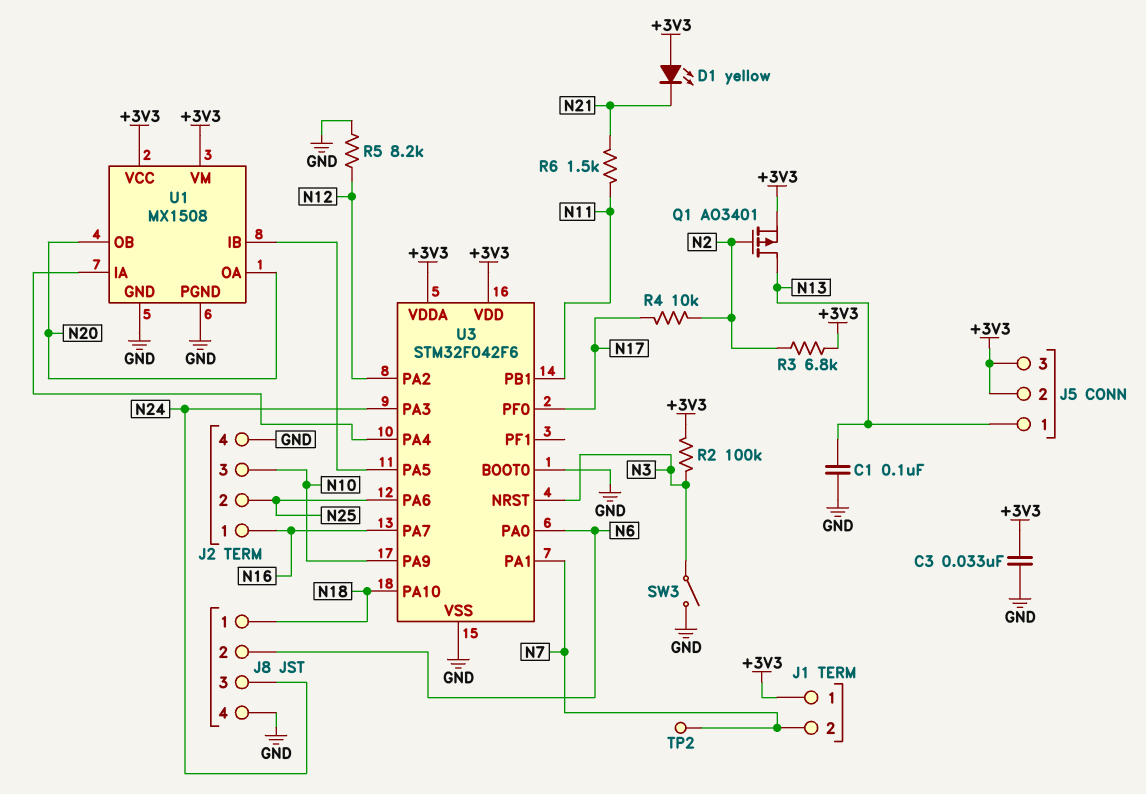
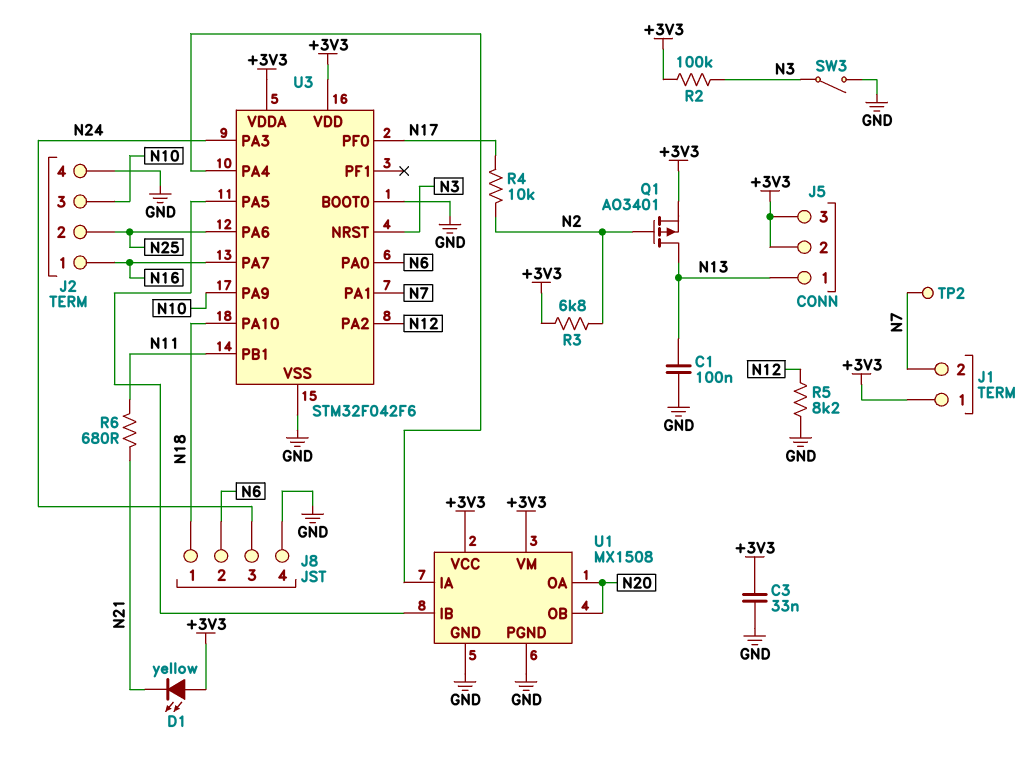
R6: 1.5k (N11, N21) -> 680 (N11, N21)

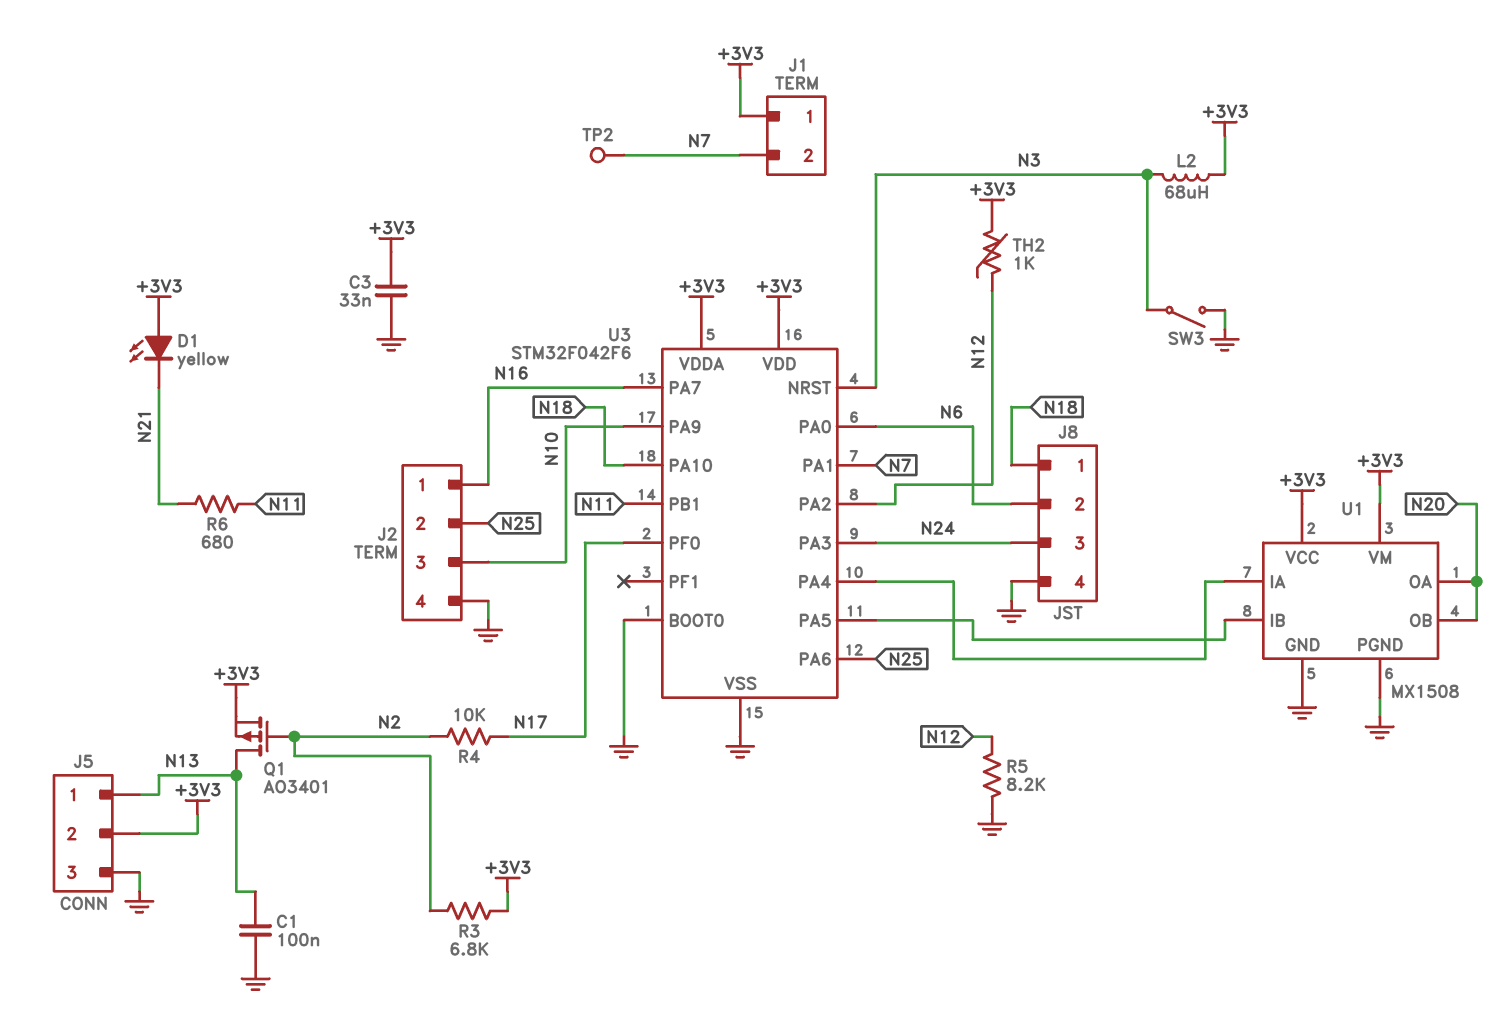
J5 pin 3: +3V3 -> GND
L2: none -> 68uH (+3V3, N3)
R2: 100k (+3V3, N3) -> none
TH2: none -> 1k (+3V3, N12)

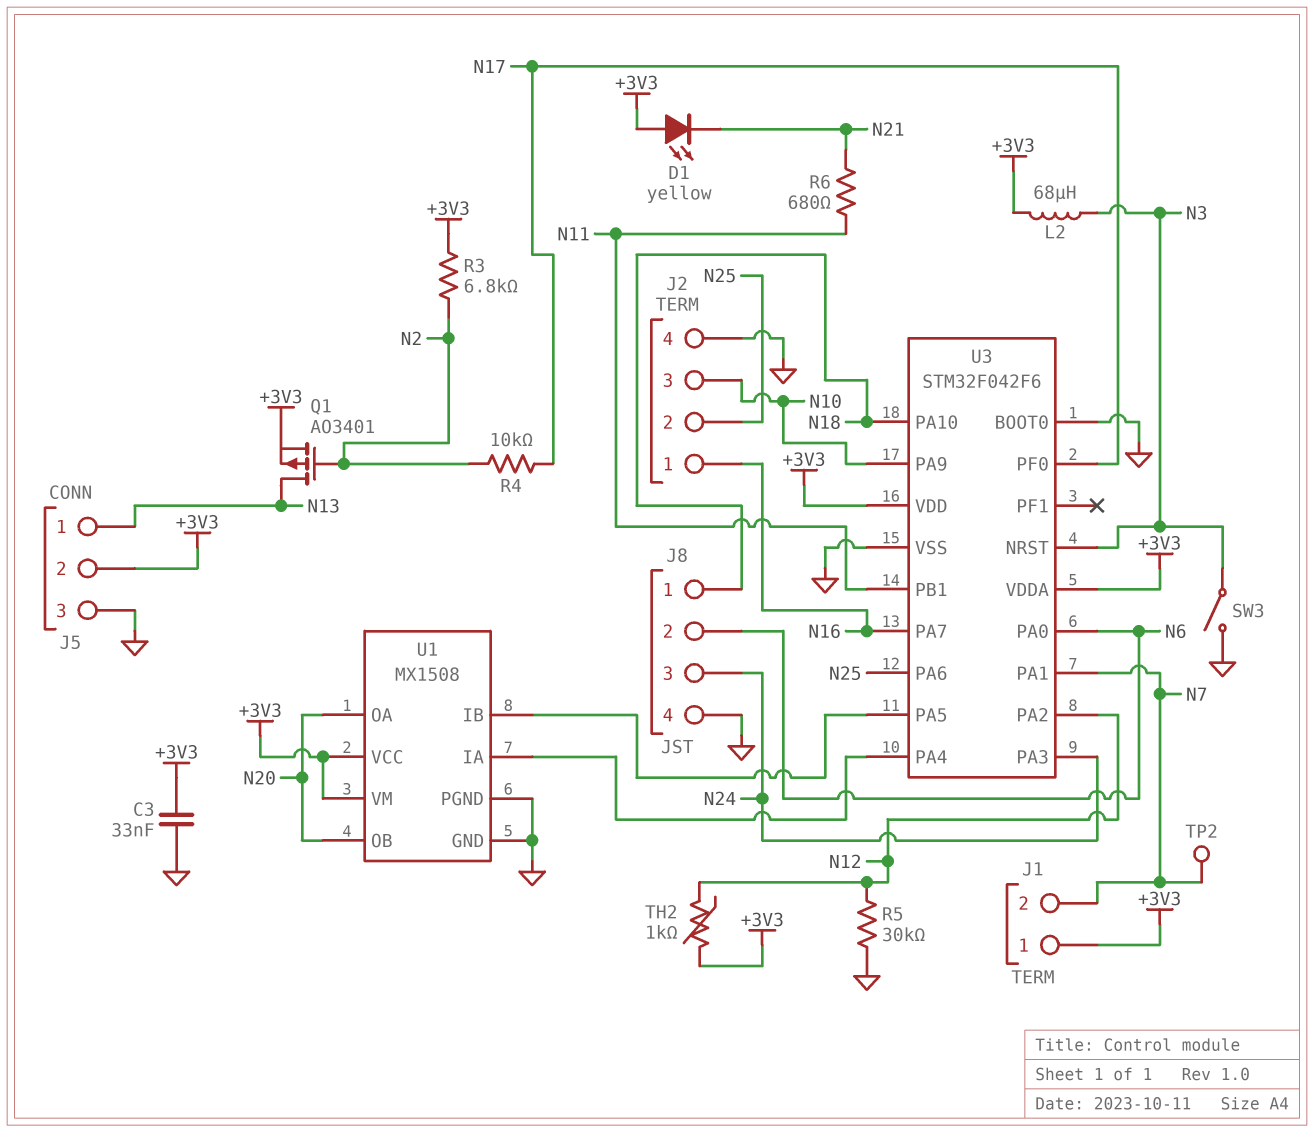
C1: 100nF (GND, N13) -> none
R5: 8.2k (GND, N12) -> 30k (GND, N12)

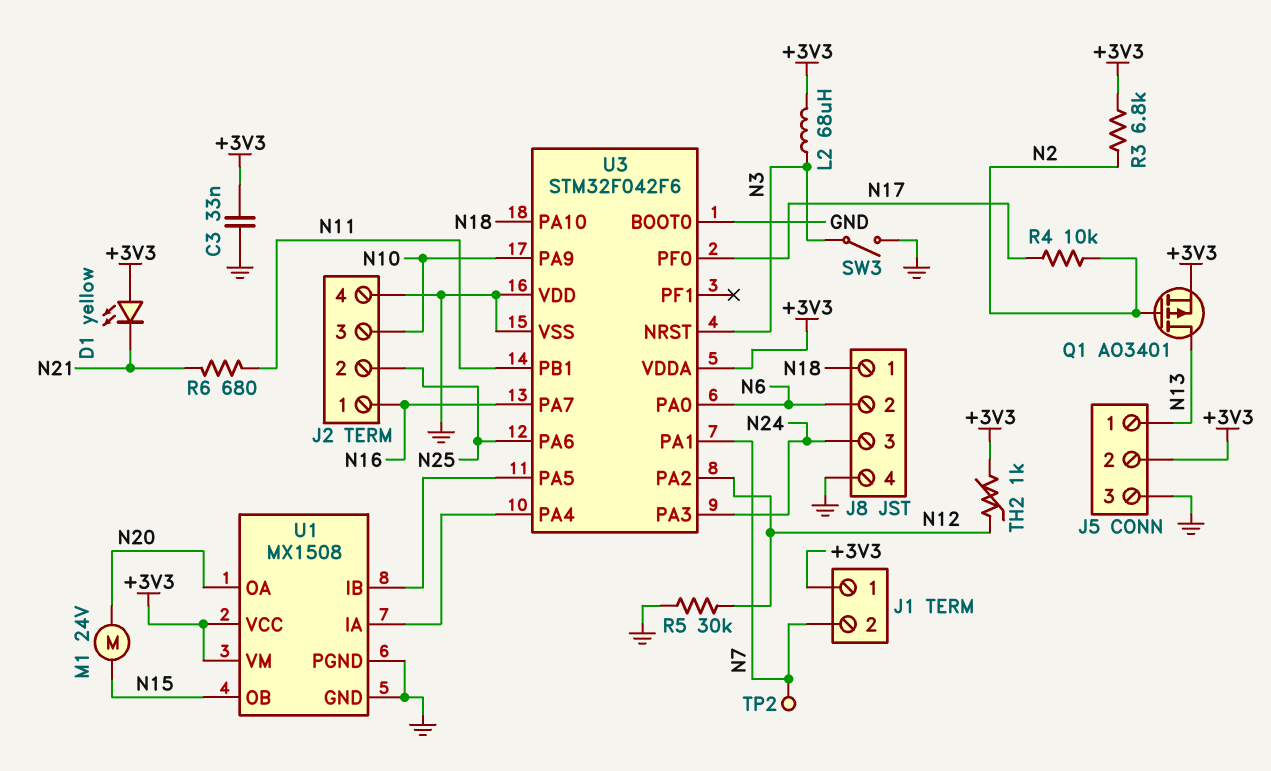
M1: none -> motor 24V (N15, N20)
U1 pin OB: N20 -> N15
U3 pin VDD: +3V3 -> GND

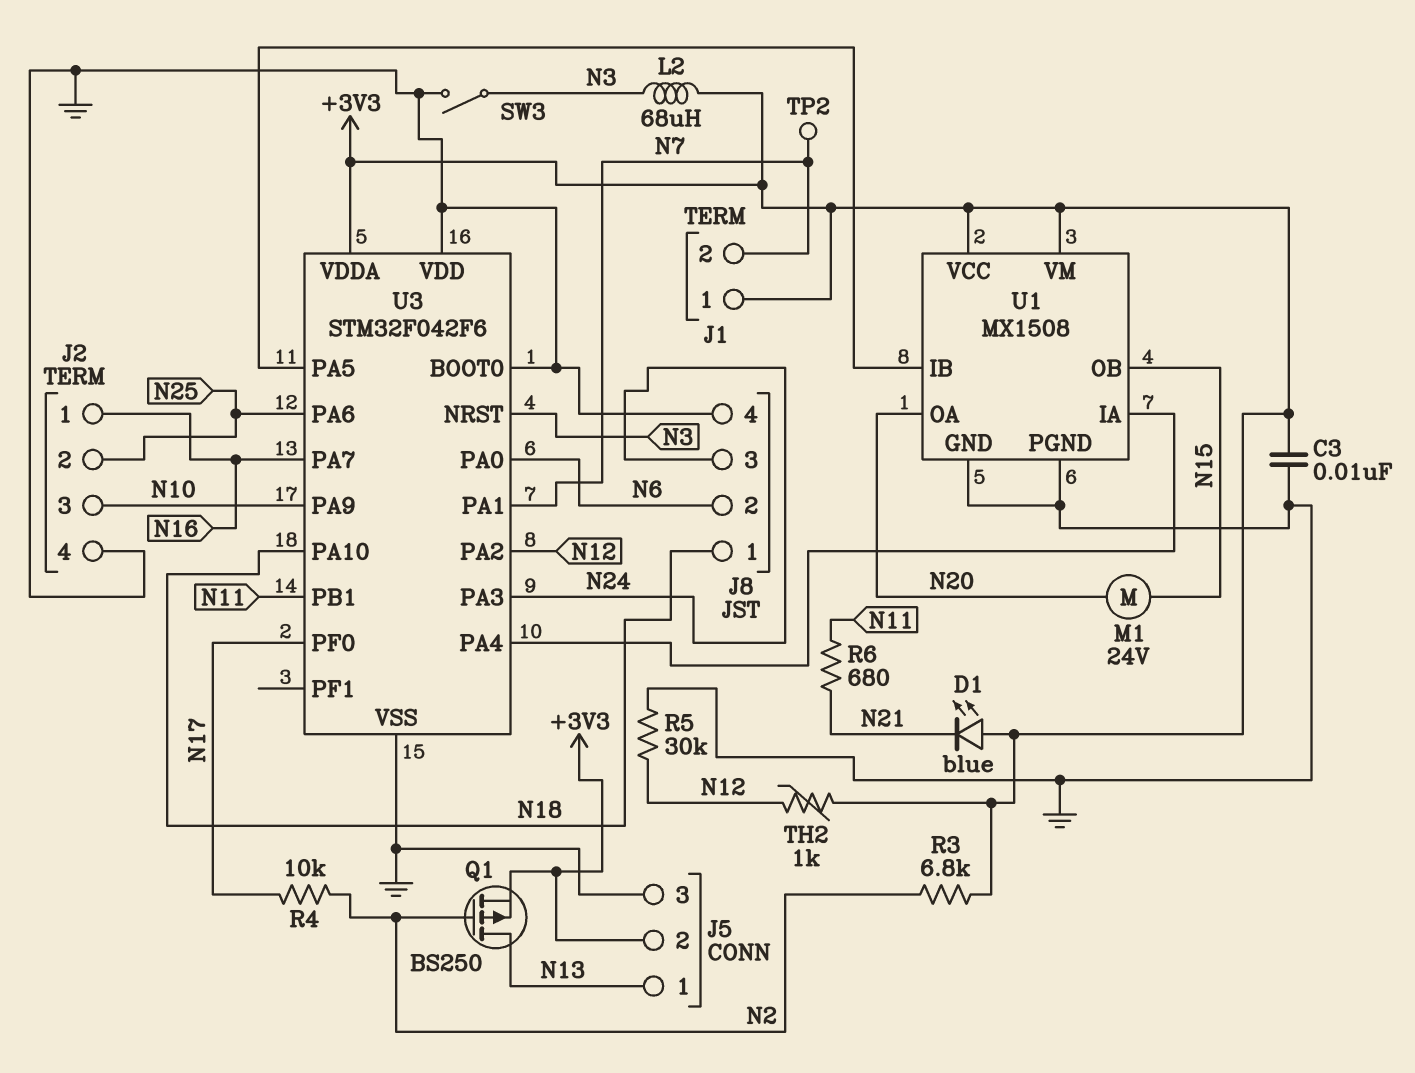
C3: 33nF (+3V3, GND) -> 10nF (+3V3, GND)
D1: LED yellow (A +3V3, K N21) -> LED blue (A +3V3, K N21)
Q1: PMOS AO3401 (G N2, D N13, S +3V3) -> PMOS BS250 (G N2, D N13, S +3V3)

